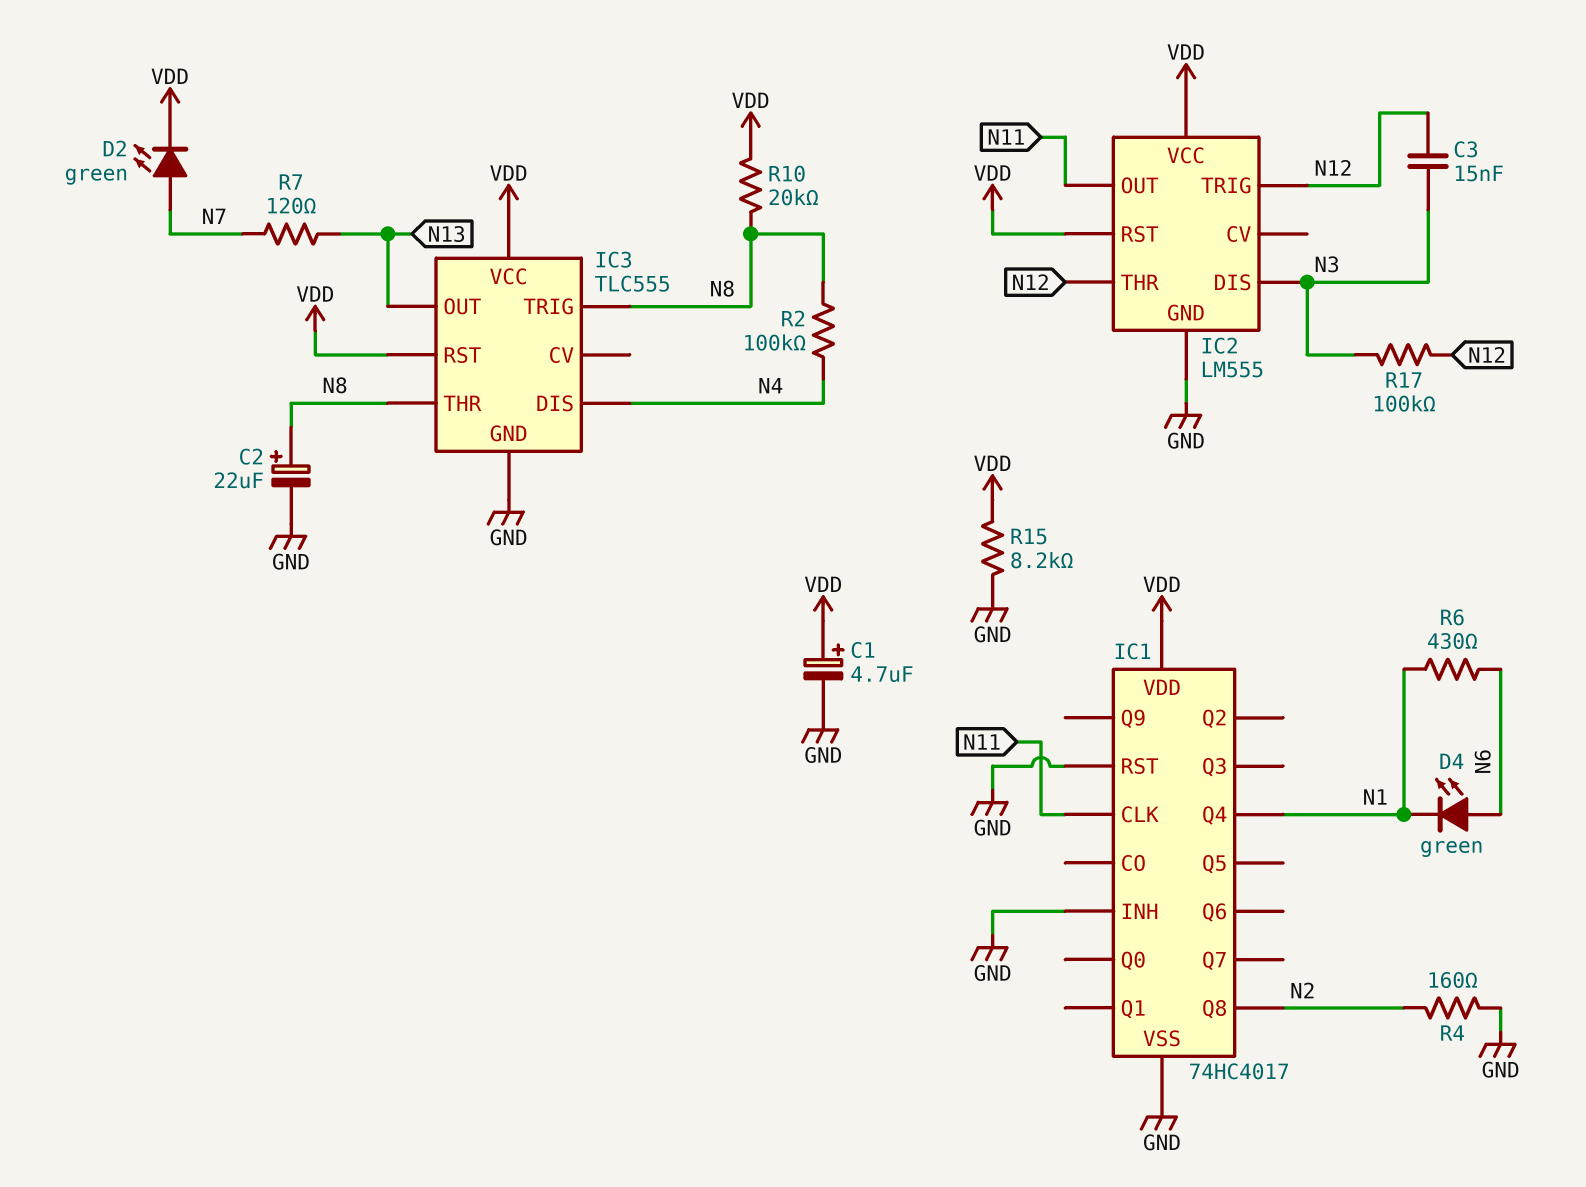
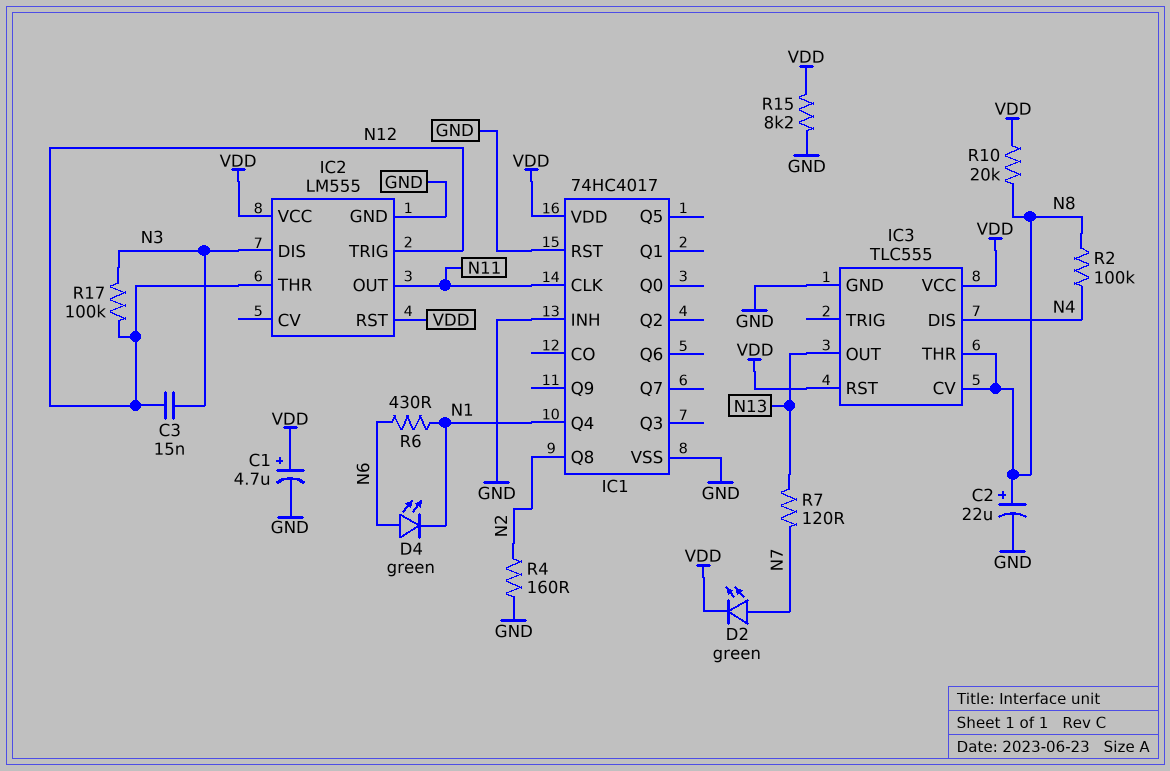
IC3 pin CV: none -> N8
IC3 pin TRIG: N8 -> none

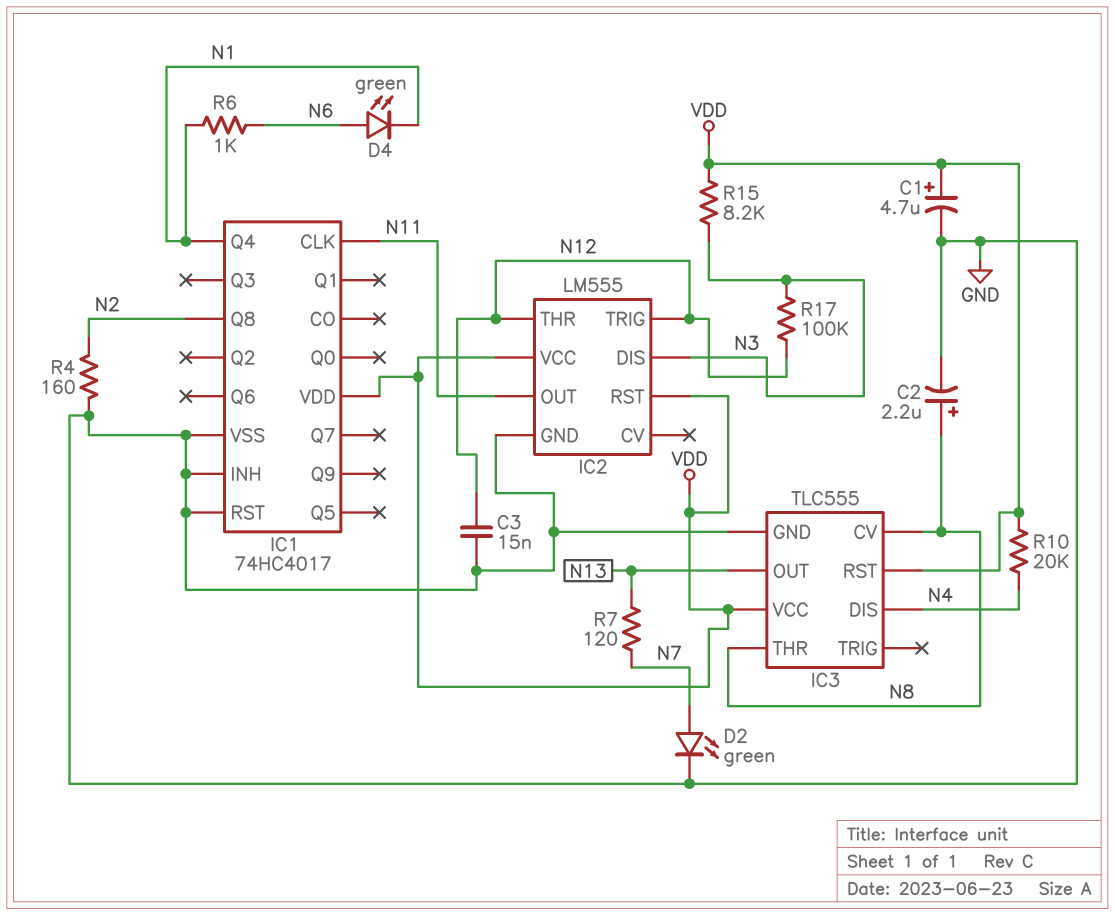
C2: 22uF (plus N8, minus GND) -> 2.2uF (plus N8, minus GND)
C3: 15nF (N3, N12) -> 15nF (GND, N12)
D2: LED green (A N7, K VDD) -> LED green (A N7, K GND)
R2: 100k (N4, N8) -> none
R6: 430 (N1, N6) -> 1k (N1, N6)
R10: 20k (N8, VDD) -> 20k (N4, VDD)
R15: 8.2k (GND, VDD) -> 8.2k (N3, VDD)

